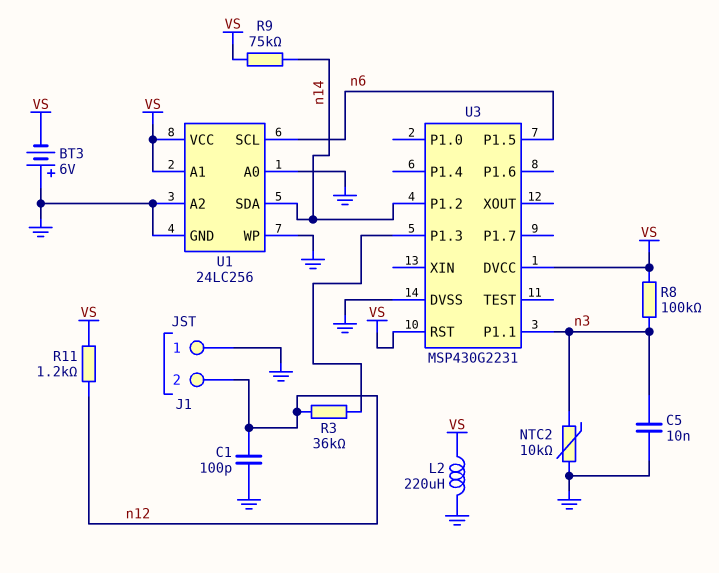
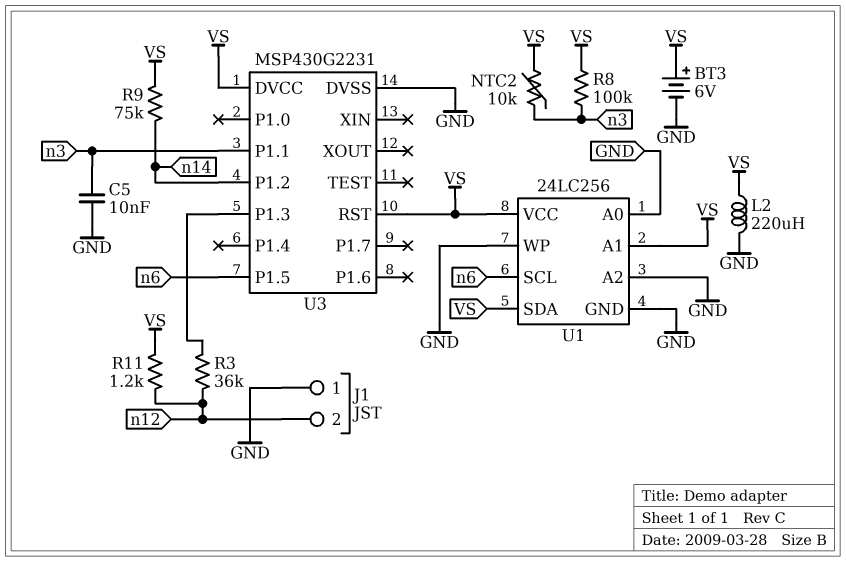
BT3: 6V (plus GND, minus VS) -> 6V (plus VS, minus GND)
C1: 100pF (GND, n12) -> none
NTC2: 10k (GND, n3) -> 10k (VS, n3)
U1 pin SDA: n14 -> VS

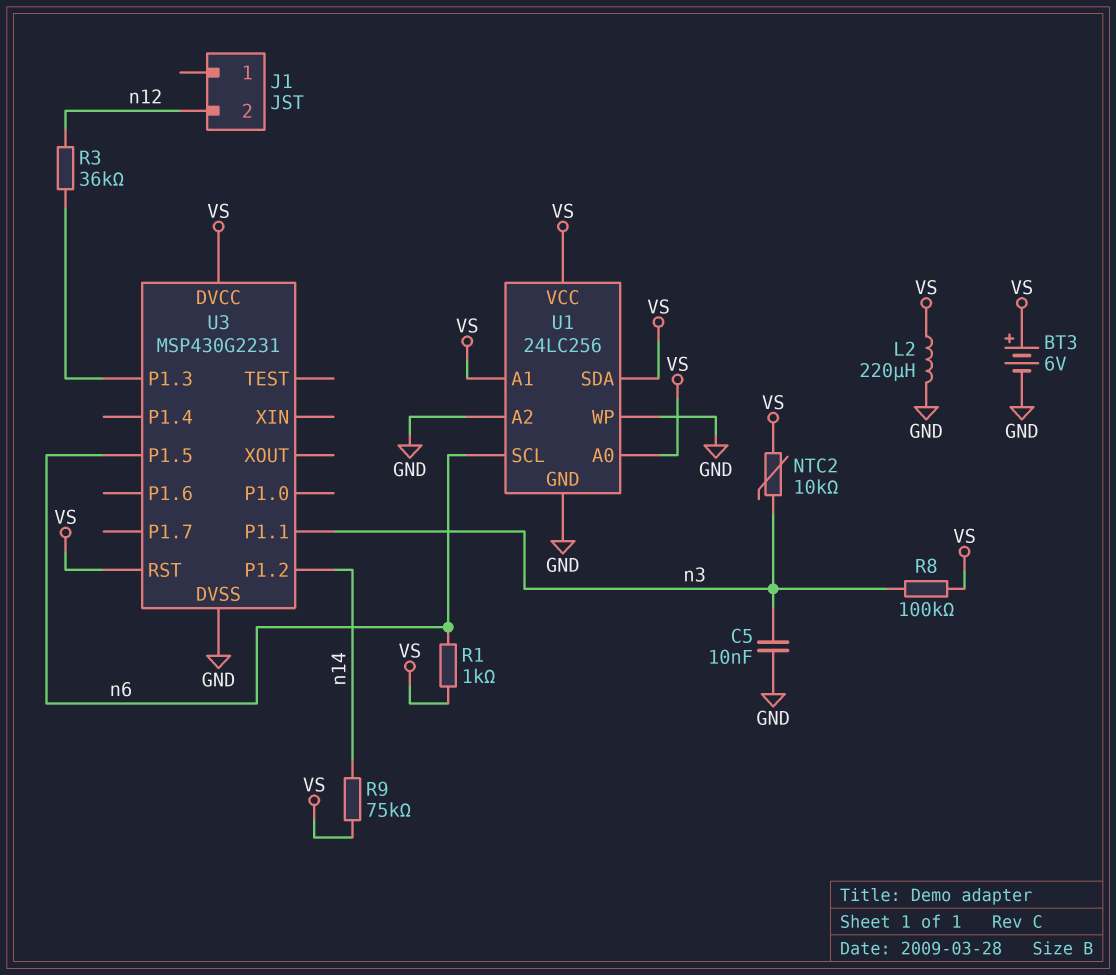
J1 pin 1: GND -> none
R1: none -> 1k (VS, n6)
R11: 1.2k (VS, n12) -> none
U1 pin A0: GND -> VS

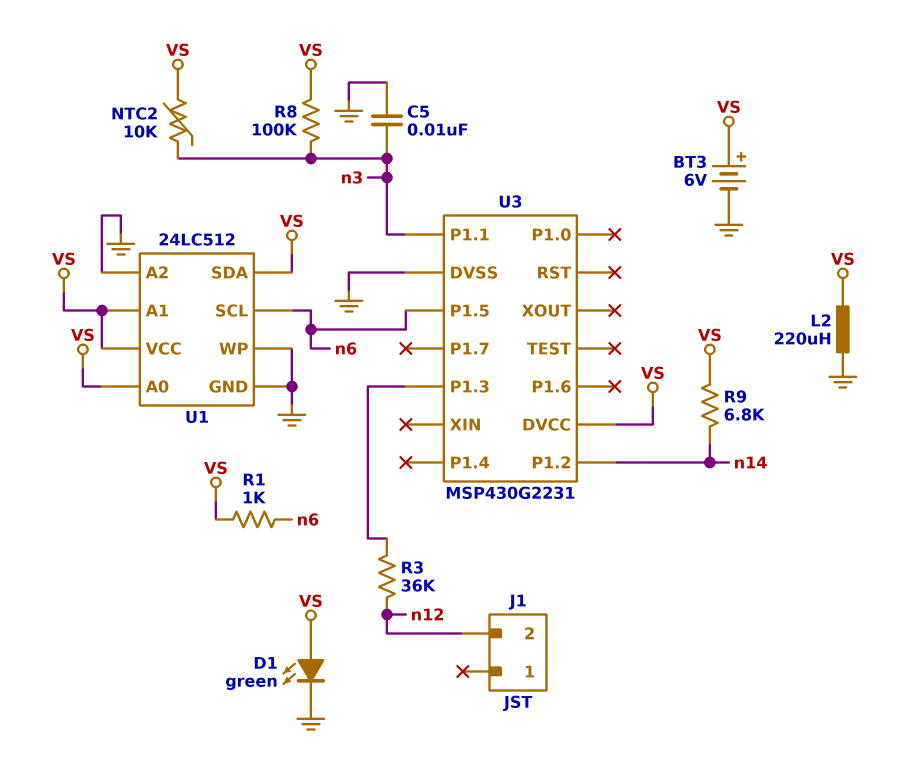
D1: none -> LED green (A VS, K GND)
R9: 75k (VS, n14) -> 6.8k (VS, n14)
U1: 24LC256 -> 24LC512
U3 pin RST: VS -> none

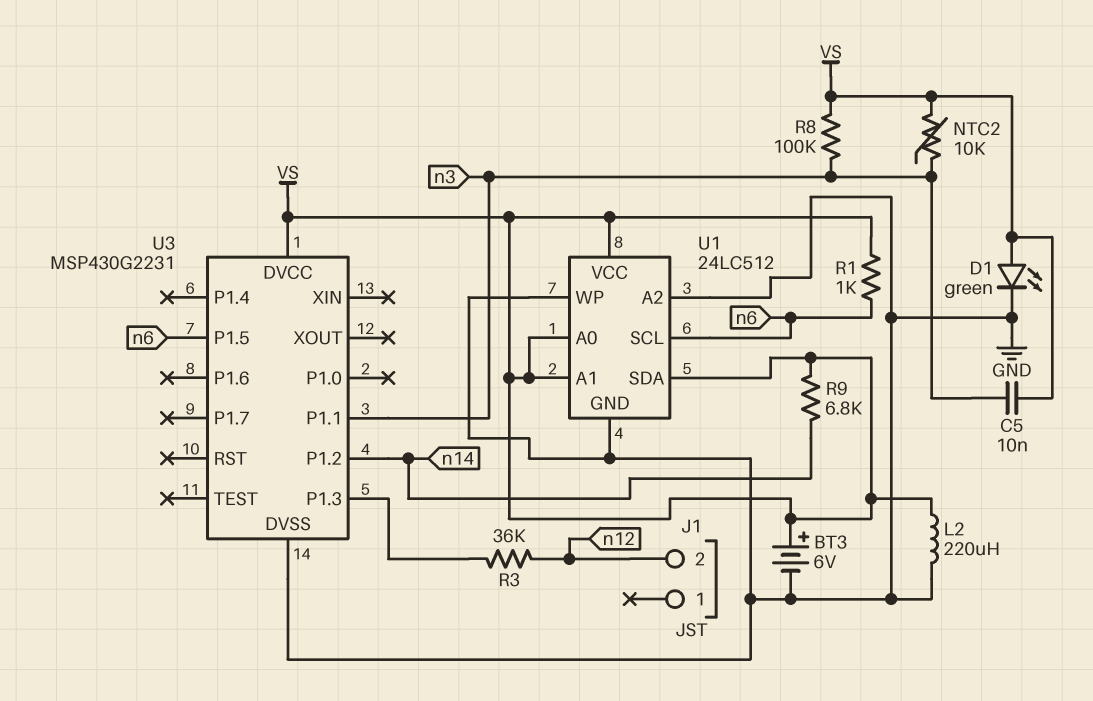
C5: 10nF (GND, n3) -> 10nF (VS, n3)

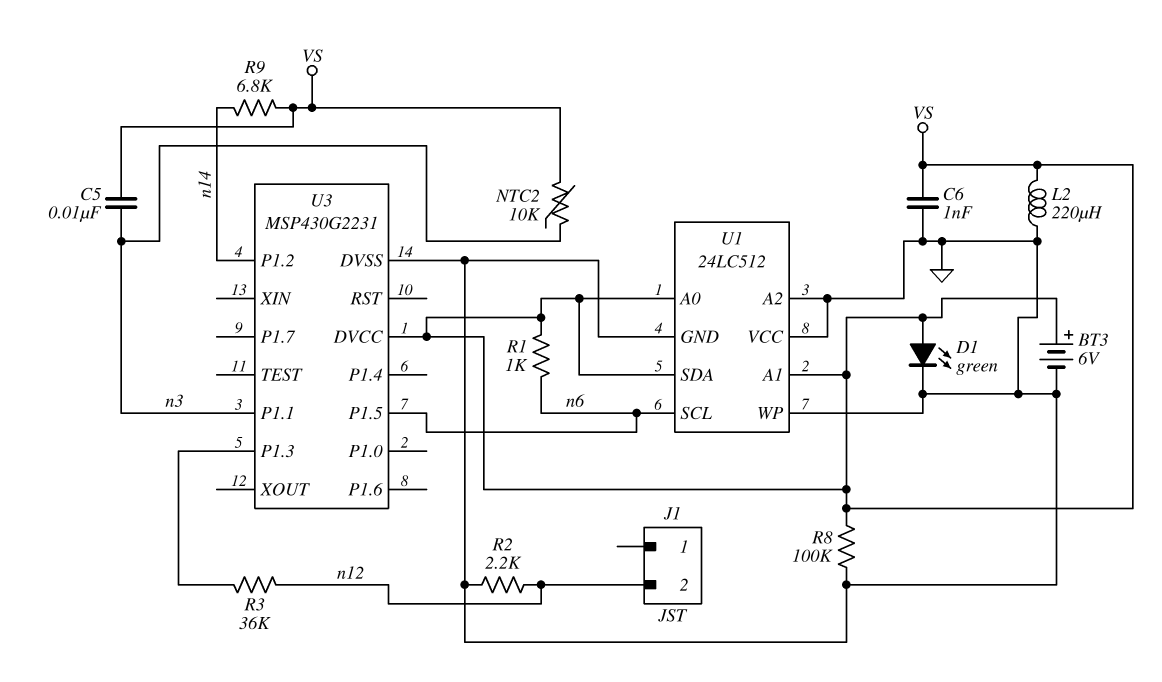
C6: none -> 1nF (GND, VS)
R2: none -> 2.2k (GND, n12)
R8: 100k (VS, n3) -> 100k (GND, VS)
U1 pin VCC: VS -> GND

